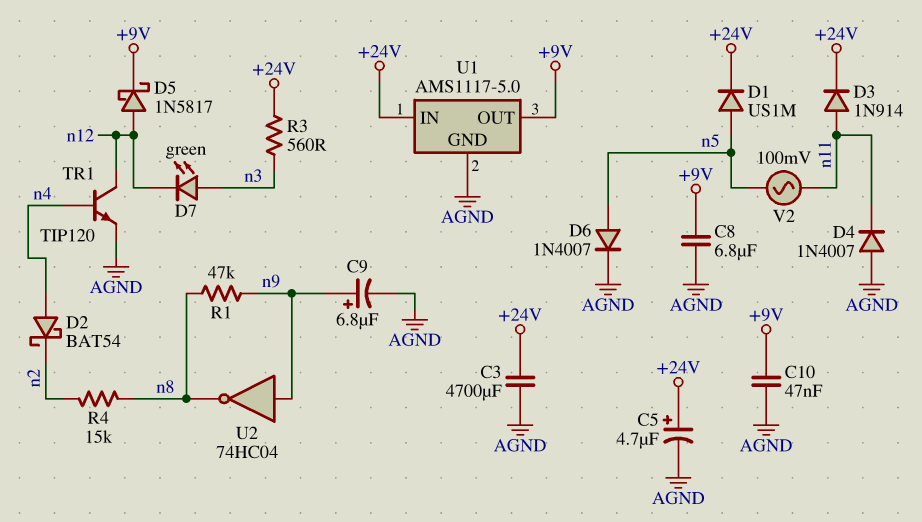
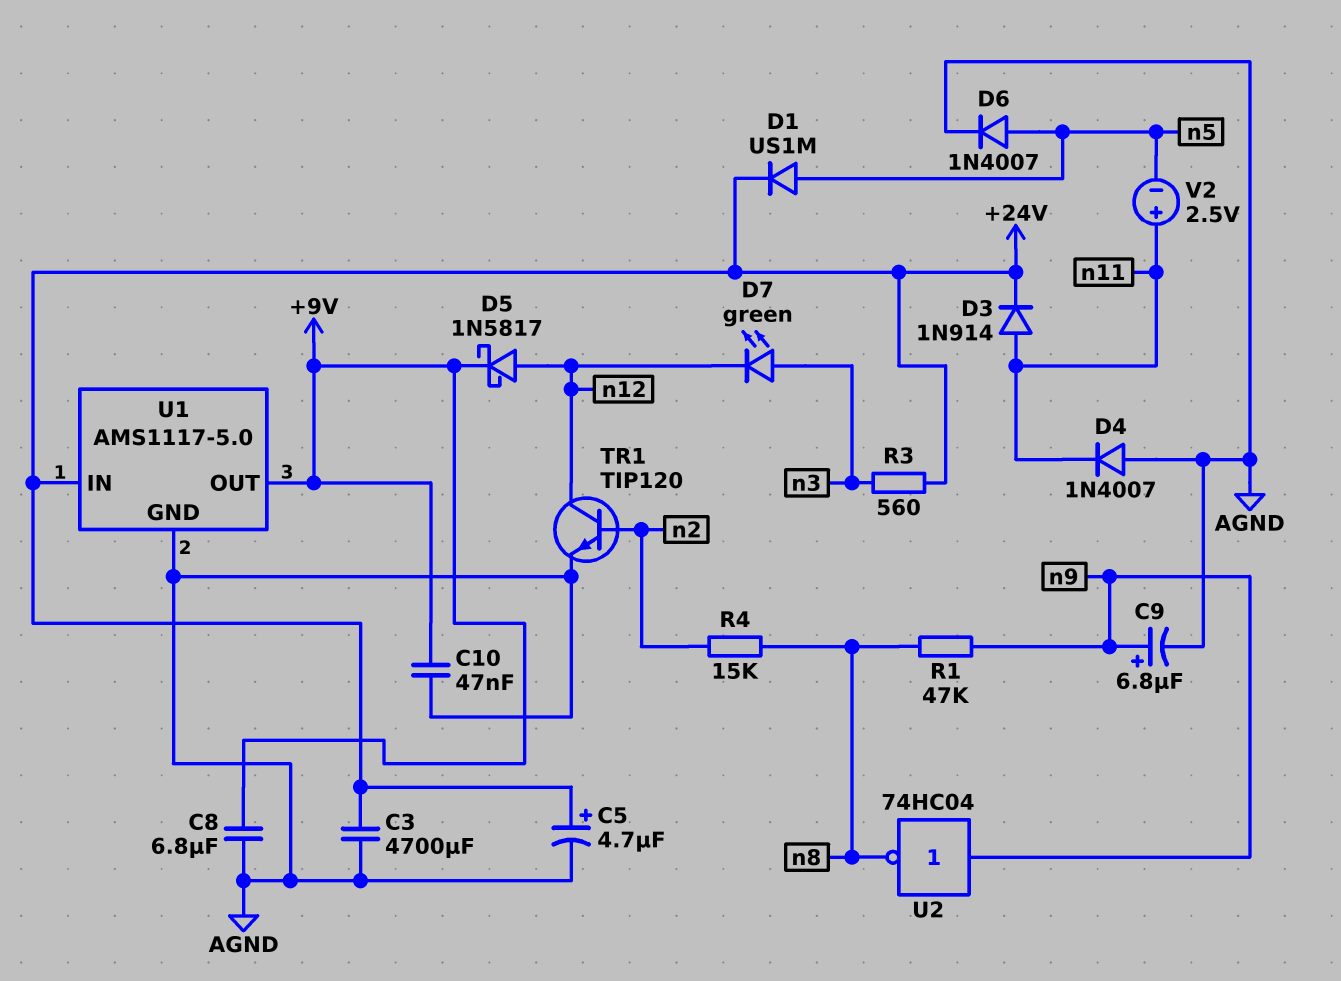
D2: schottky BAT54 (A n4, K n2) -> none
TR1: NPN TIP120 (B n4, C n12, E AGND) -> NPN TIP120 (B n2, C n12, E AGND)
V2: AC 100mV (n5, n11) -> 2.5V (plus n11, minus n5)

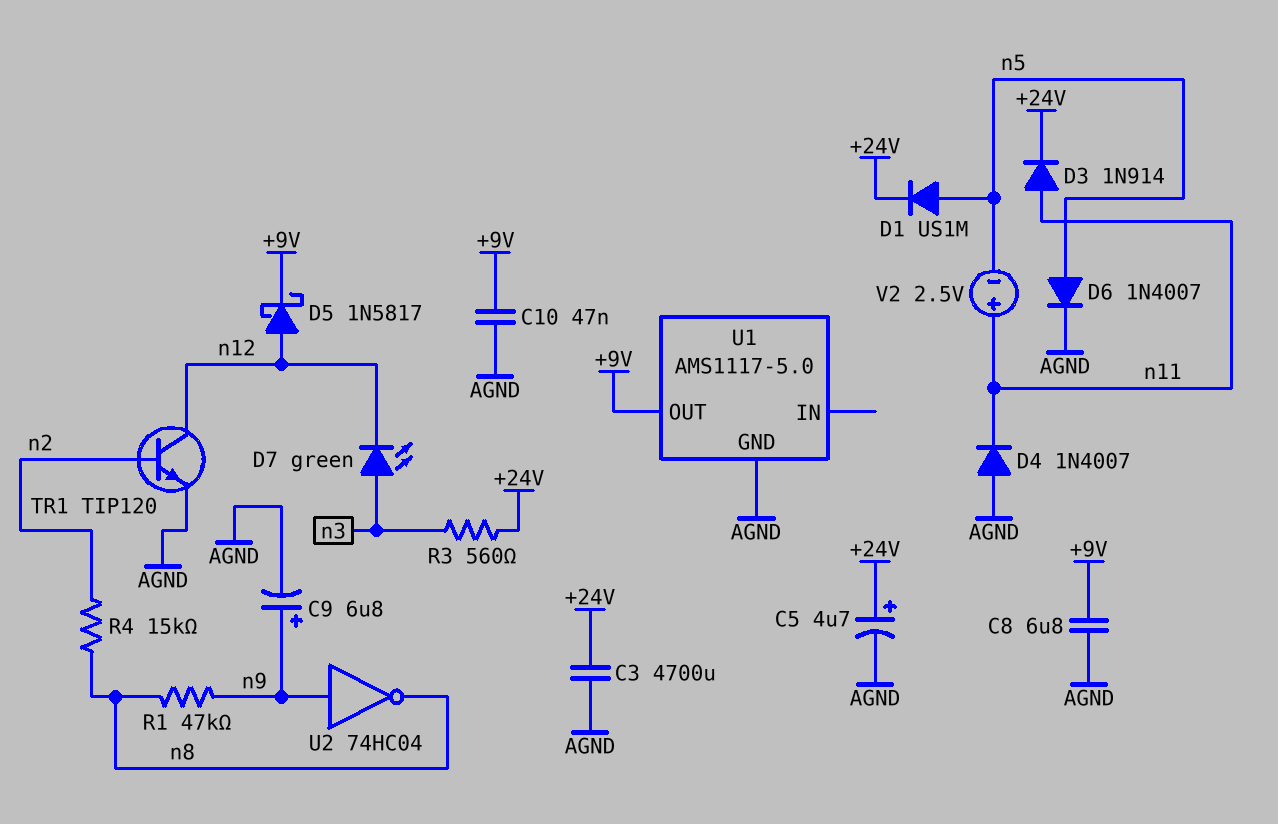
U1 pin IN: +24V -> none

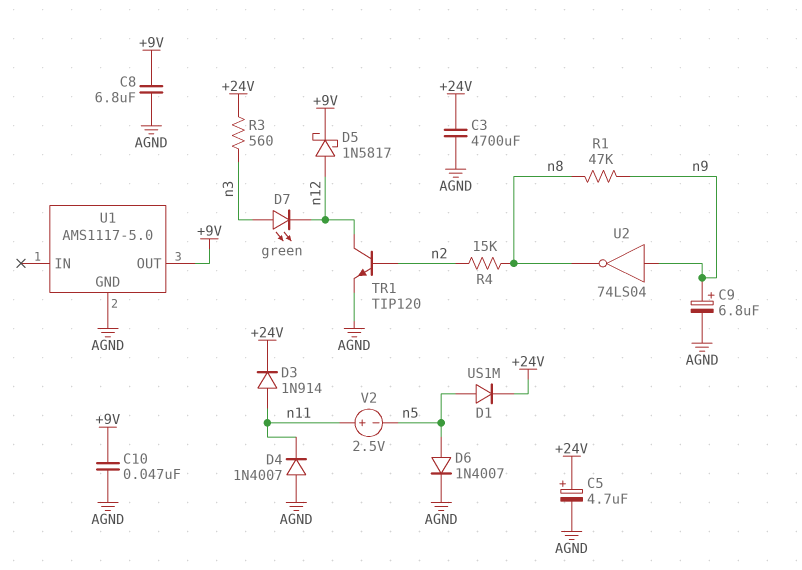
U2: NOT 74HC04 (in n9, out n8) -> NOT 74LS04 (in n9, out n8)

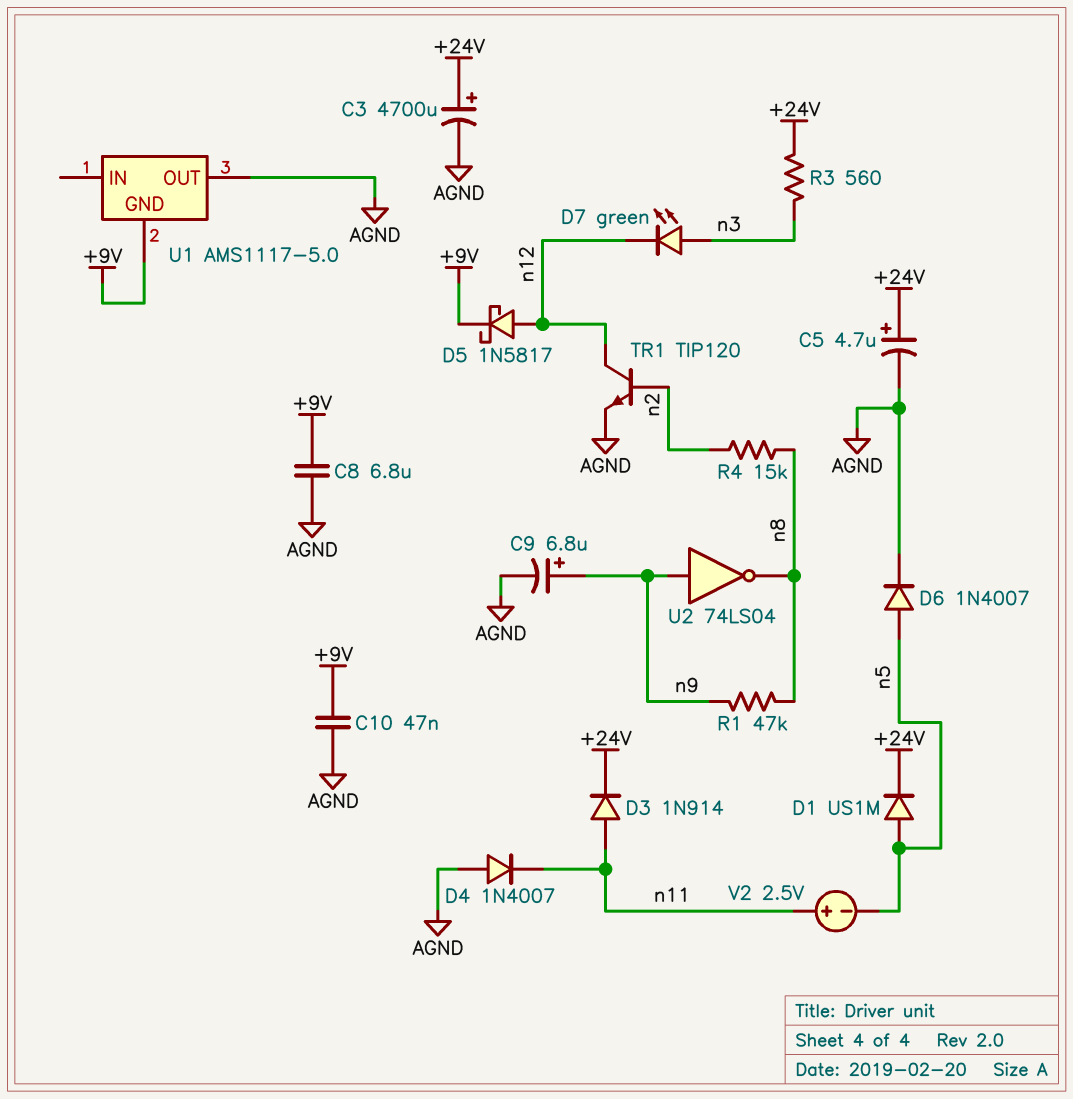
C3: 4700uF (+24V, AGND) -> 4700uF (plus +24V, minus AGND)
U1 pin GND: AGND -> +9V
U1 pin OUT: +9V -> AGND

